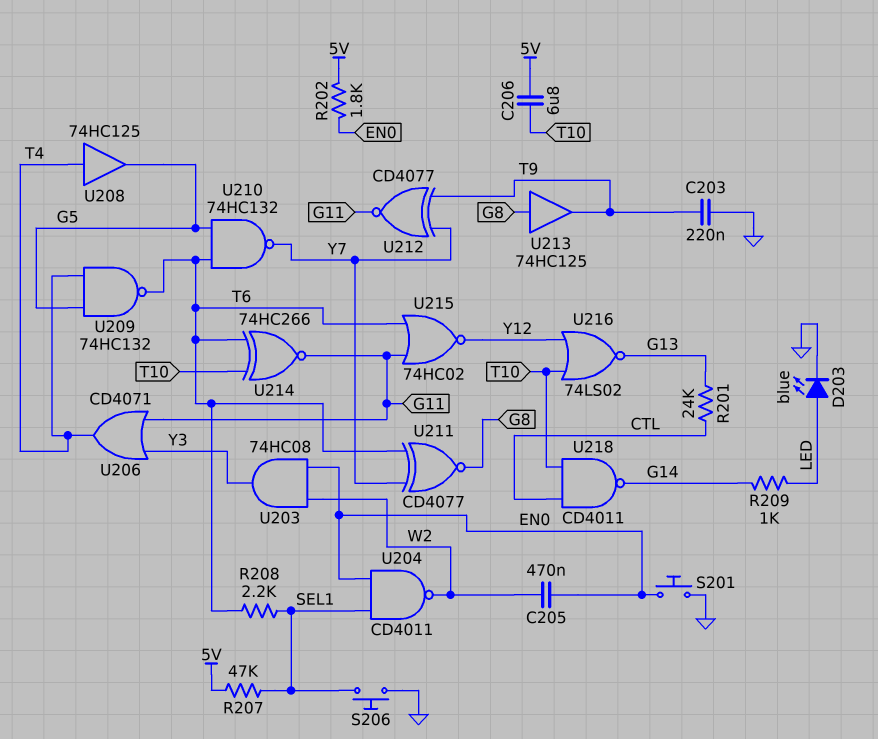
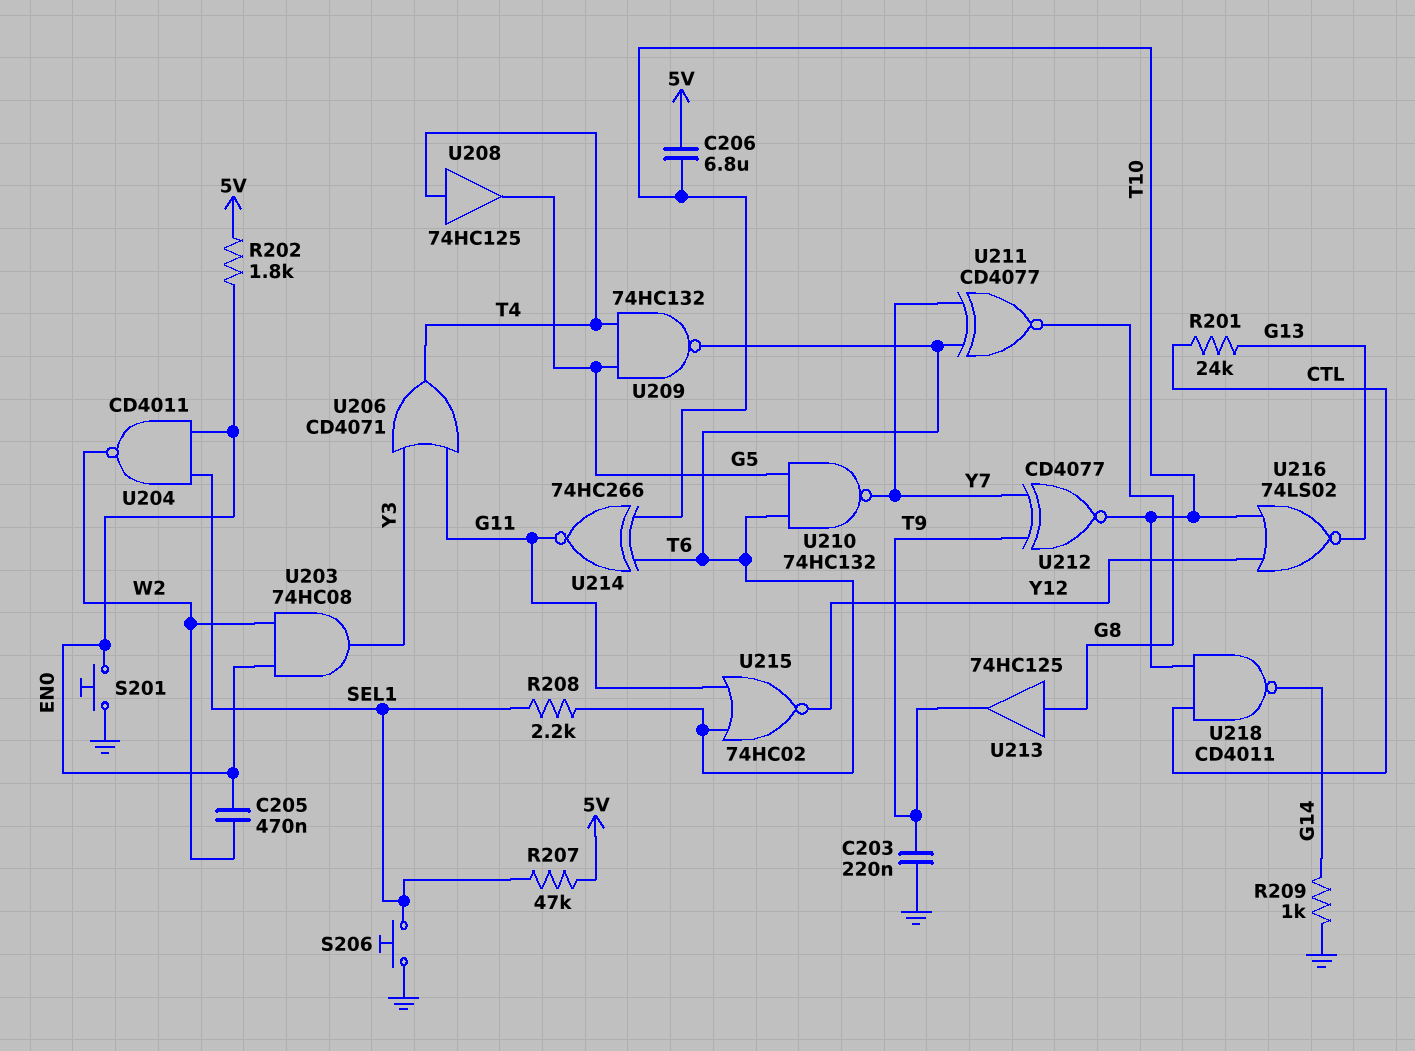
D203: LED blue (A LED, K GND) -> none
R209: 1k (G14, LED) -> 1k (G14, GND)
U212: XNOR CD4077 (in T9, in Y7, out G11) -> XNOR CD4077 (in T9, in Y7, out T10)

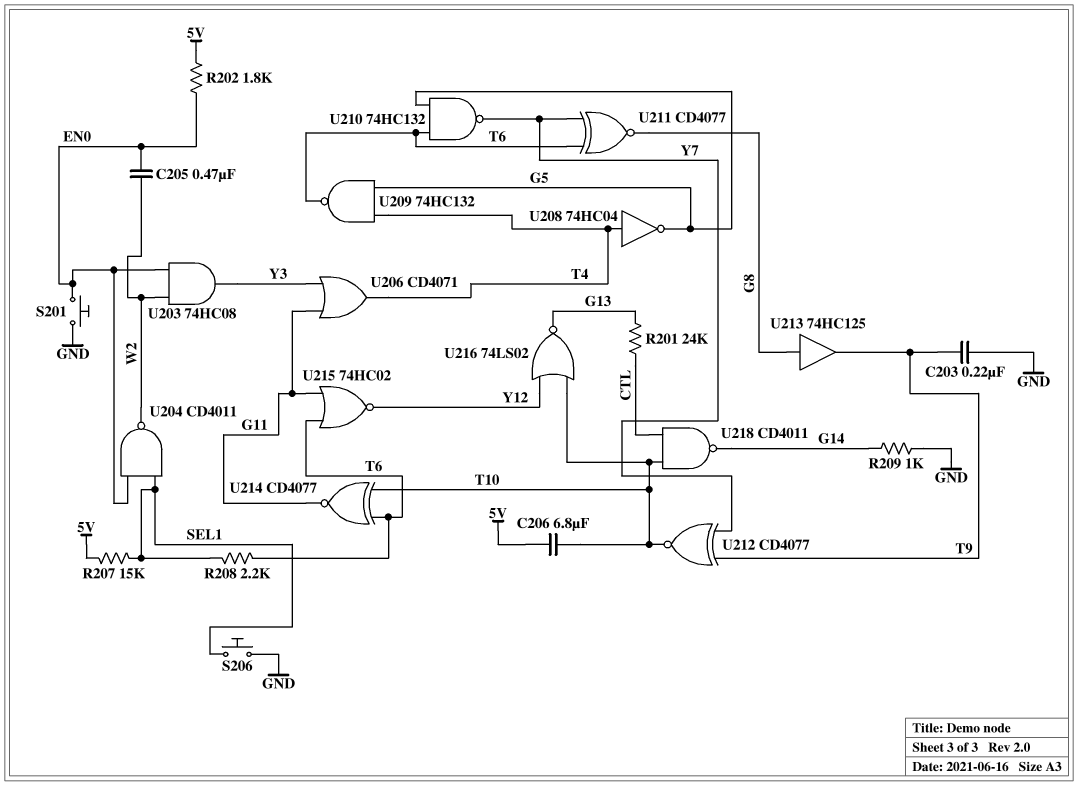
R207: 47k (5V, SEL1) -> 15k (5V, SEL1)
U208: buffer 74HC125 (in T4, out G5) -> NOT 74HC04 (in T4, out G5)
U214: XNOR 74HC266 (in T6, in T10, out G11) -> XNOR CD4077 (in T6, in T10, out G11)

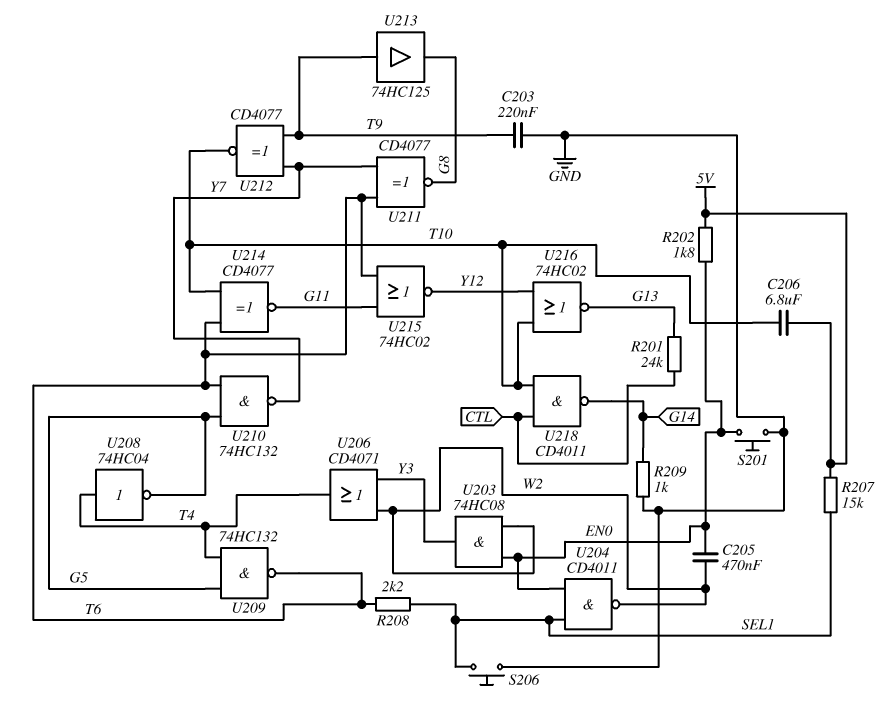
U206: OR CD4071 (in G11, in Y3, out T4) -> OR CD4071 (in W2, in Y3, out T4)
U213: buffer 74HC125 (in G8, out T9) -> buffer 74HC125 (in T9, out G8)
U216: NOR 74LS02 (in T10, in Y12, out G13) -> NOR 74HC02 (in T10, in Y12, out G13)

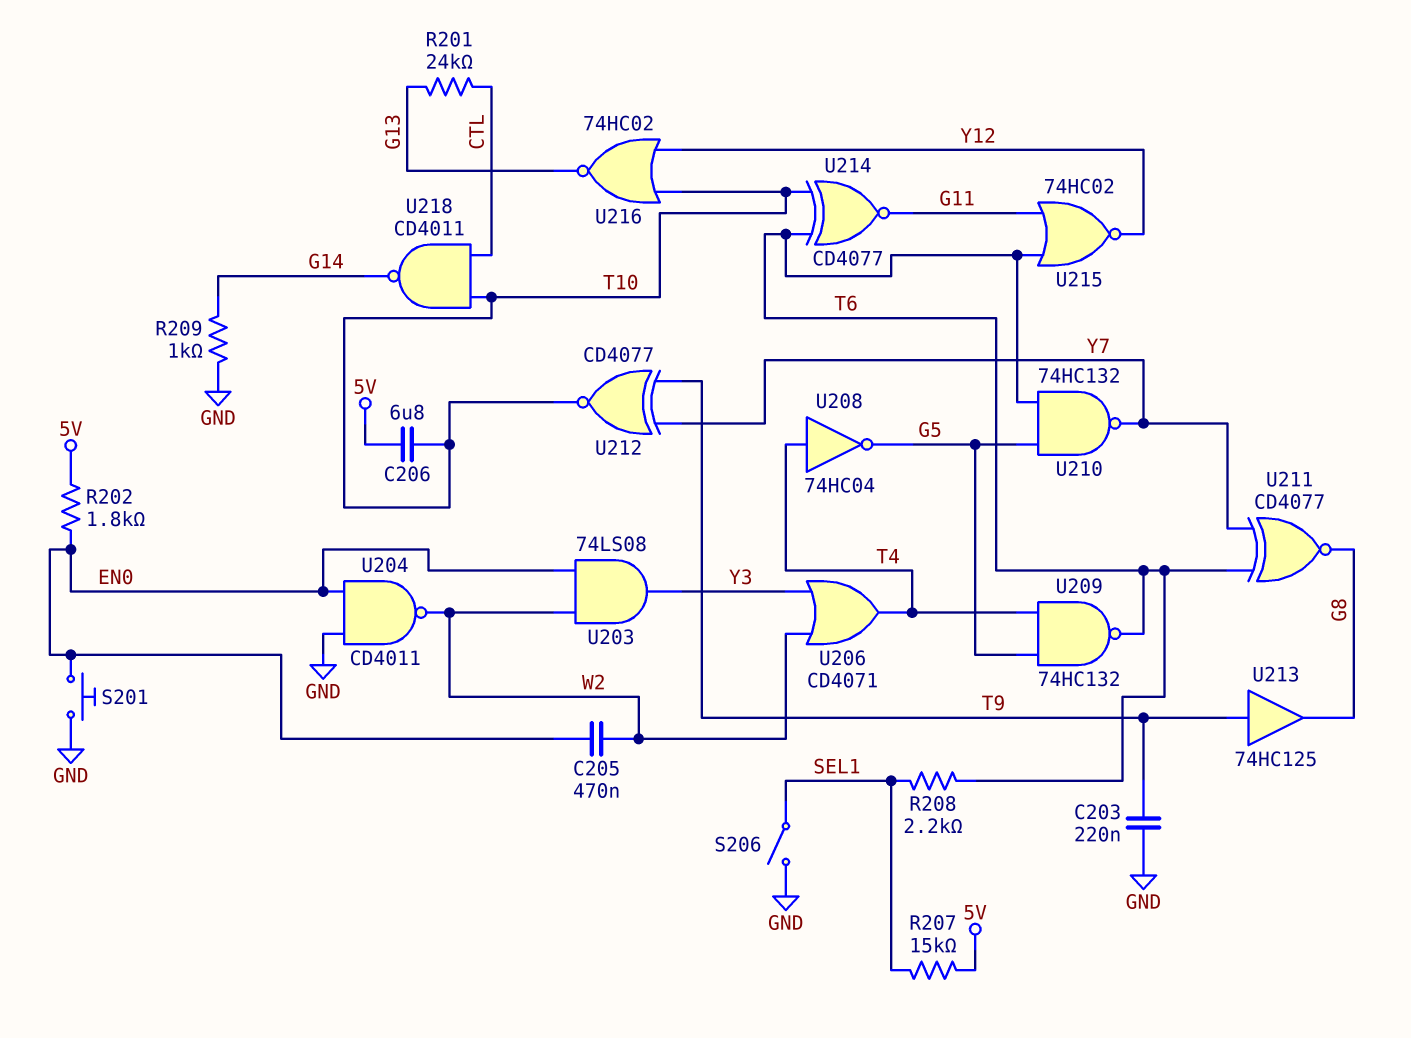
S206: button (GND, SEL1) -> switch (GND, SEL1)
U203: AND 74HC08 (in EN0, in W2, out Y3) -> AND 74LS08 (in EN0, in W2, out Y3)
U204: NAND CD4011 (in EN0, in SEL1, out W2) -> NAND CD4011 (in EN0, in GND, out W2)

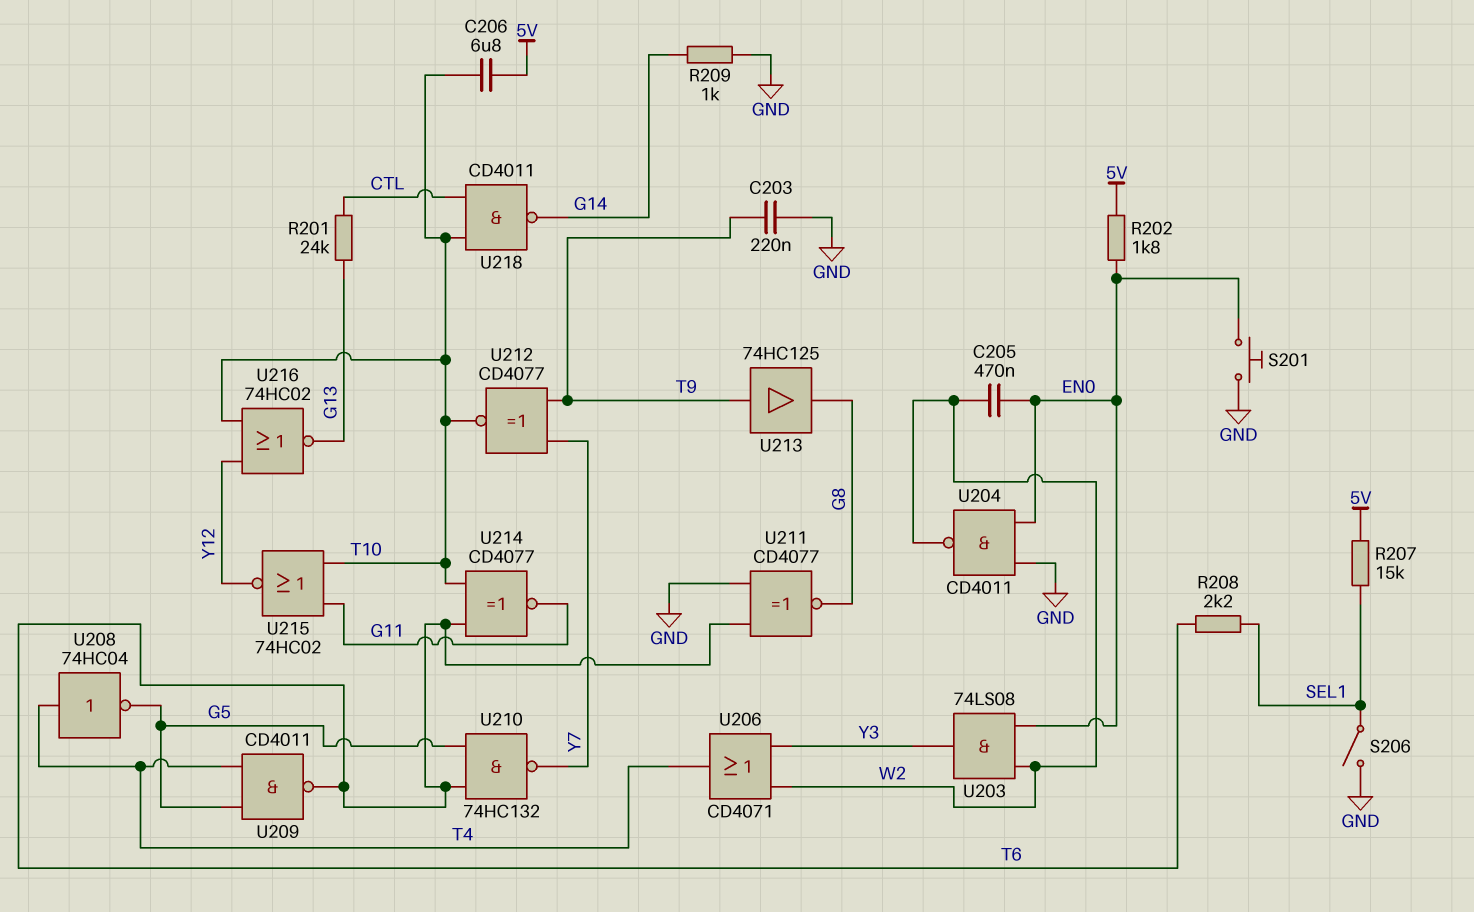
U209: NAND 74HC132 (in G5, in T4, out T6) -> NAND CD4011 (in G5, in T4, out T6)
U211: XNOR CD4077 (in T6, in Y7, out G8) -> XNOR CD4077 (in GND, in T6, out G8)
U215: NOR 74HC02 (in G11, in T6, out Y12) -> NOR 74HC02 (in G11, in T10, out Y12)

